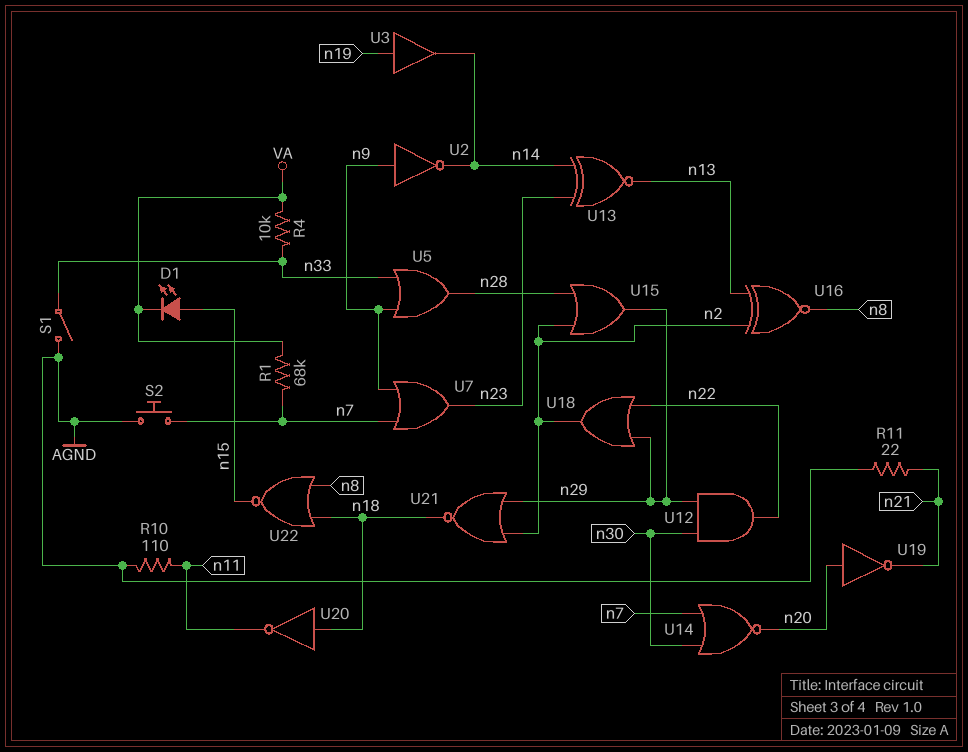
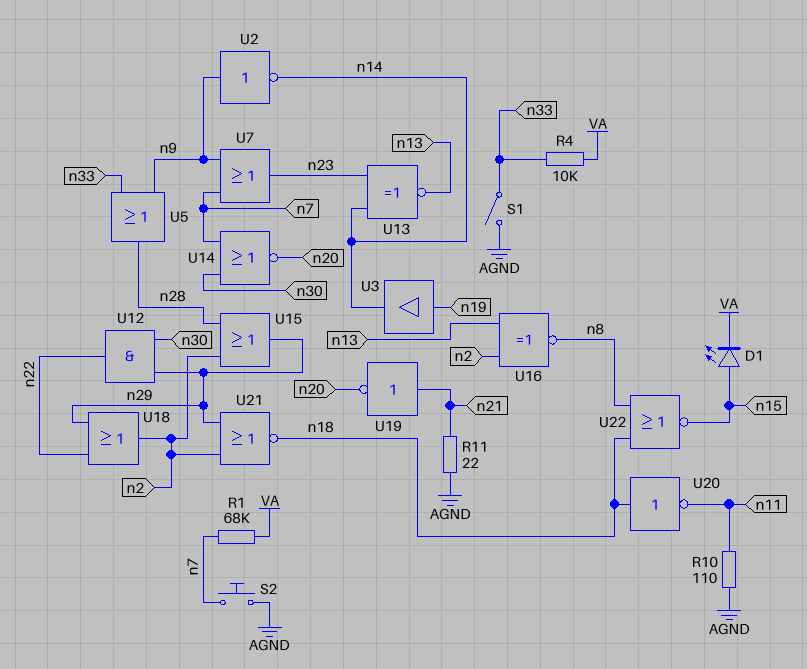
U19: NOT (in n20, out n21) -> NOT (in n21, out n20)

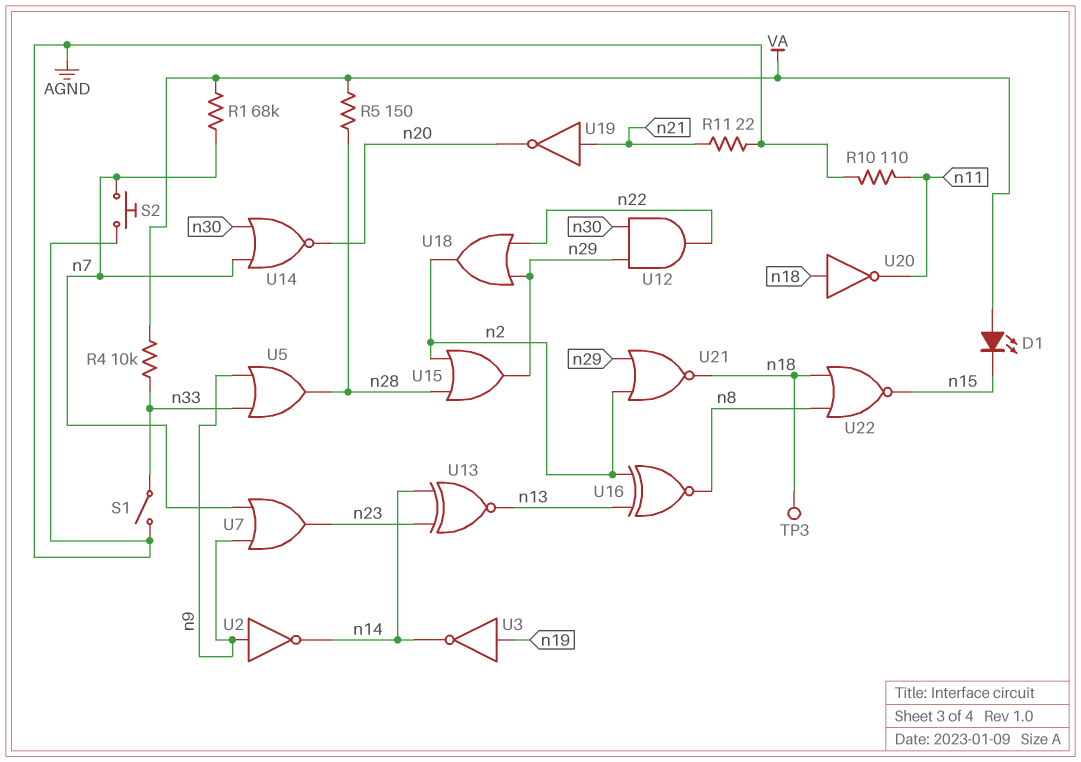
D1: LED (A n15, K VA) -> LED (A VA, K n15)
R5: none -> 150 (VA, n28)
TP3: none -> test point (n18)
U3: buffer (in n19, out n14) -> NOT (in n19, out n14)

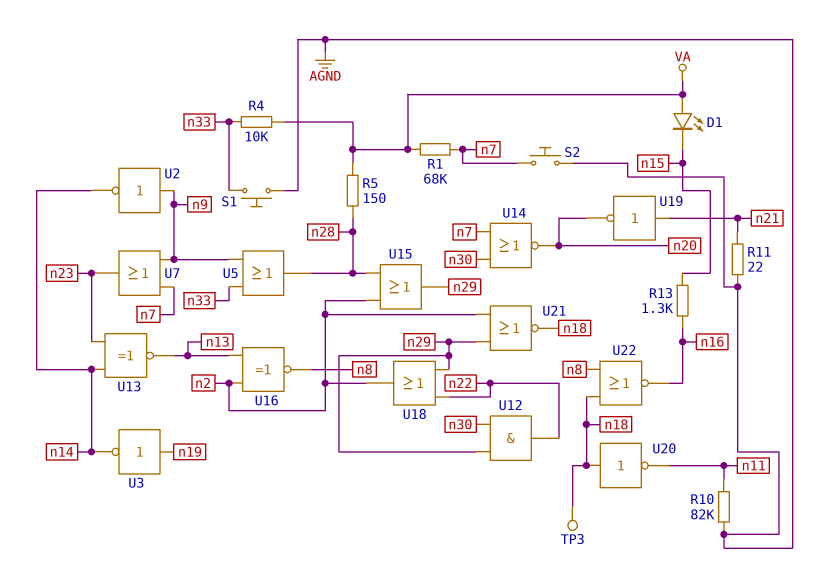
R10: 110 (AGND, n11) -> 82k (AGND, n11)
R13: none -> 1.3k (n15, n16)
S1: switch (AGND, n33) -> button (AGND, n33)
U22: NOR (in n8, in n18, out n15) -> NOR (in n8, in n18, out n16)

